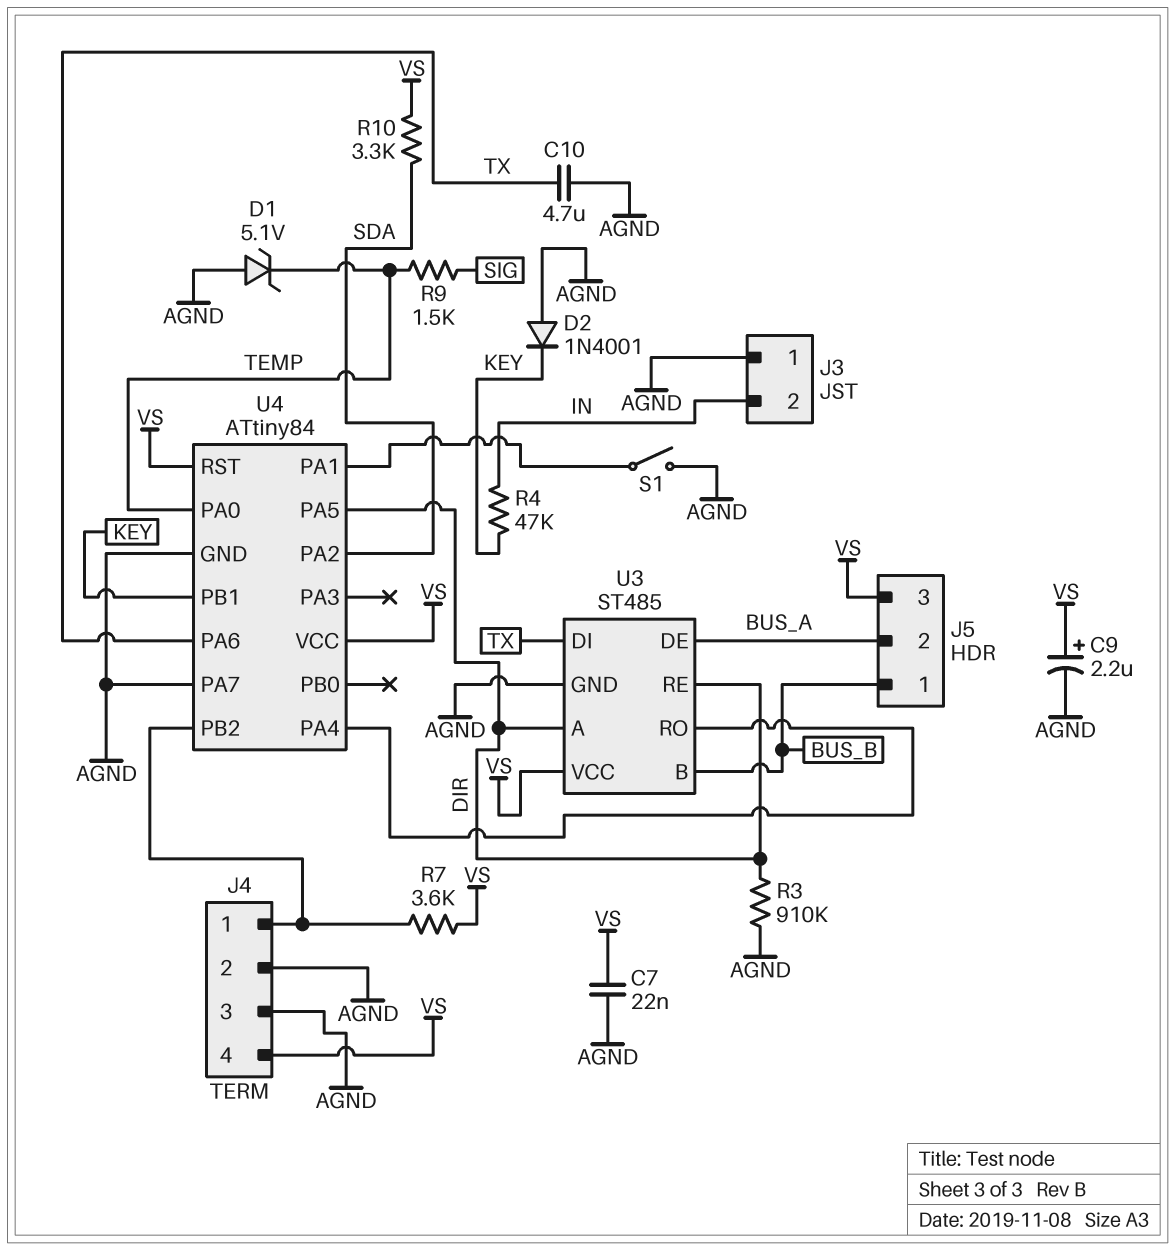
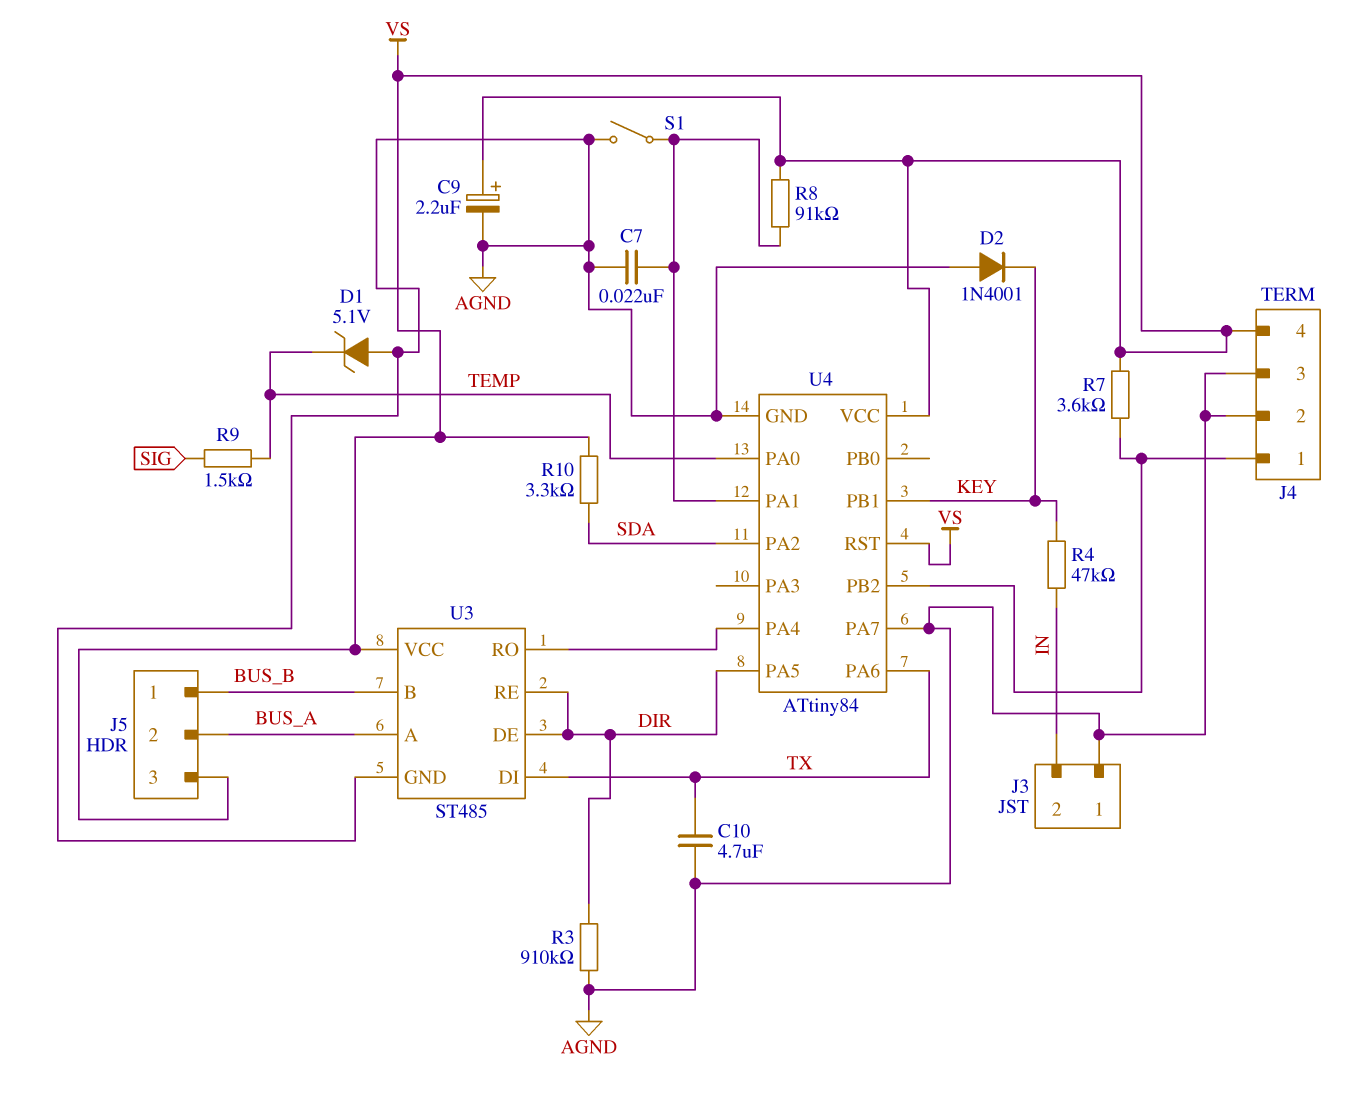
C7: 22nF (AGND, VS) -> 22nF (AGND, U4/PA1)
R8: none -> 91k (U4/PA1, VS)
U3 pin A: DIR -> BUS_A
U3 pin DE: BUS_A -> DIR

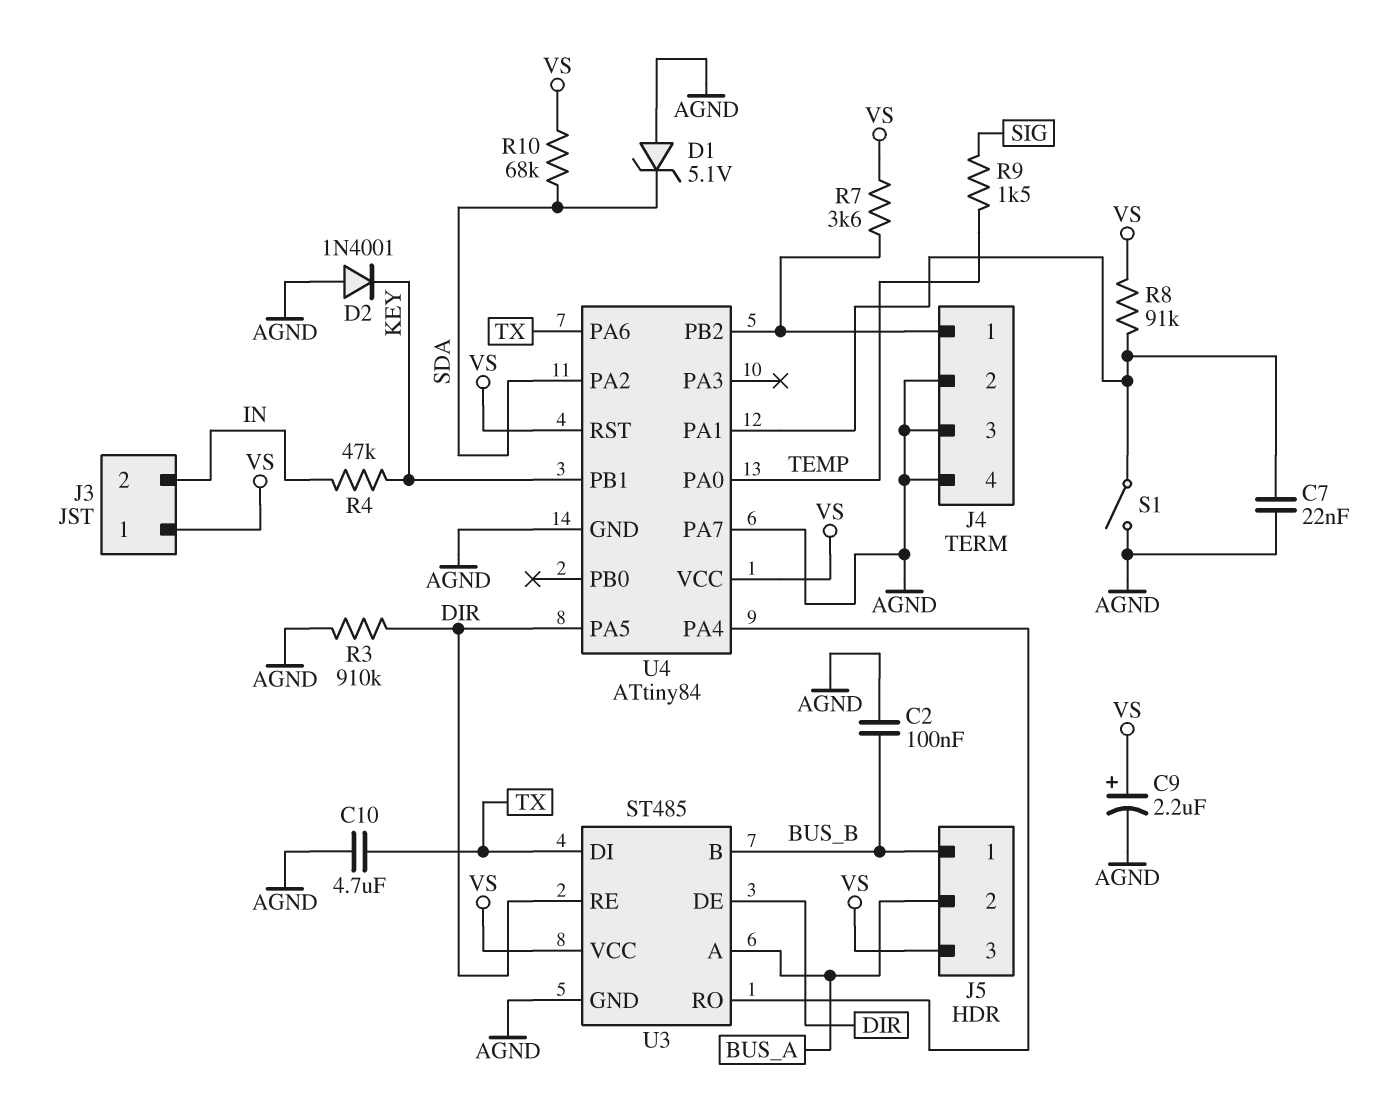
C2: none -> 100nF (AGND, BUS_B)
D1: zener 5.1V (A AGND, K TEMP) -> zener 5.1V (A AGND, K SDA)
J3 pin 1: AGND -> VS
J4 pin 4: VS -> AGND
R10: 3.3k (SDA, VS) -> 68k (SDA, VS)

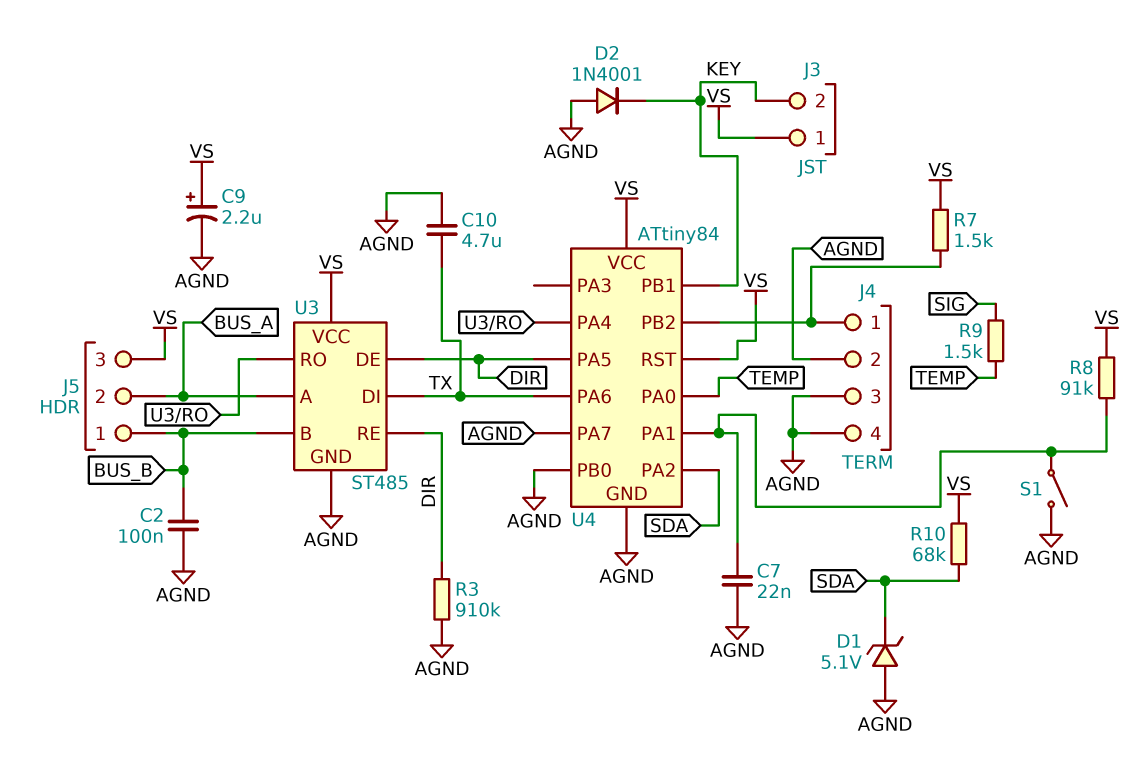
J3 pin 2: IN -> KEY
R4: 47k (IN, KEY) -> none
R7: 3.6k (J4/1, VS) -> 1.5k (J4/1, VS)
U4 pin PB0: none -> AGND

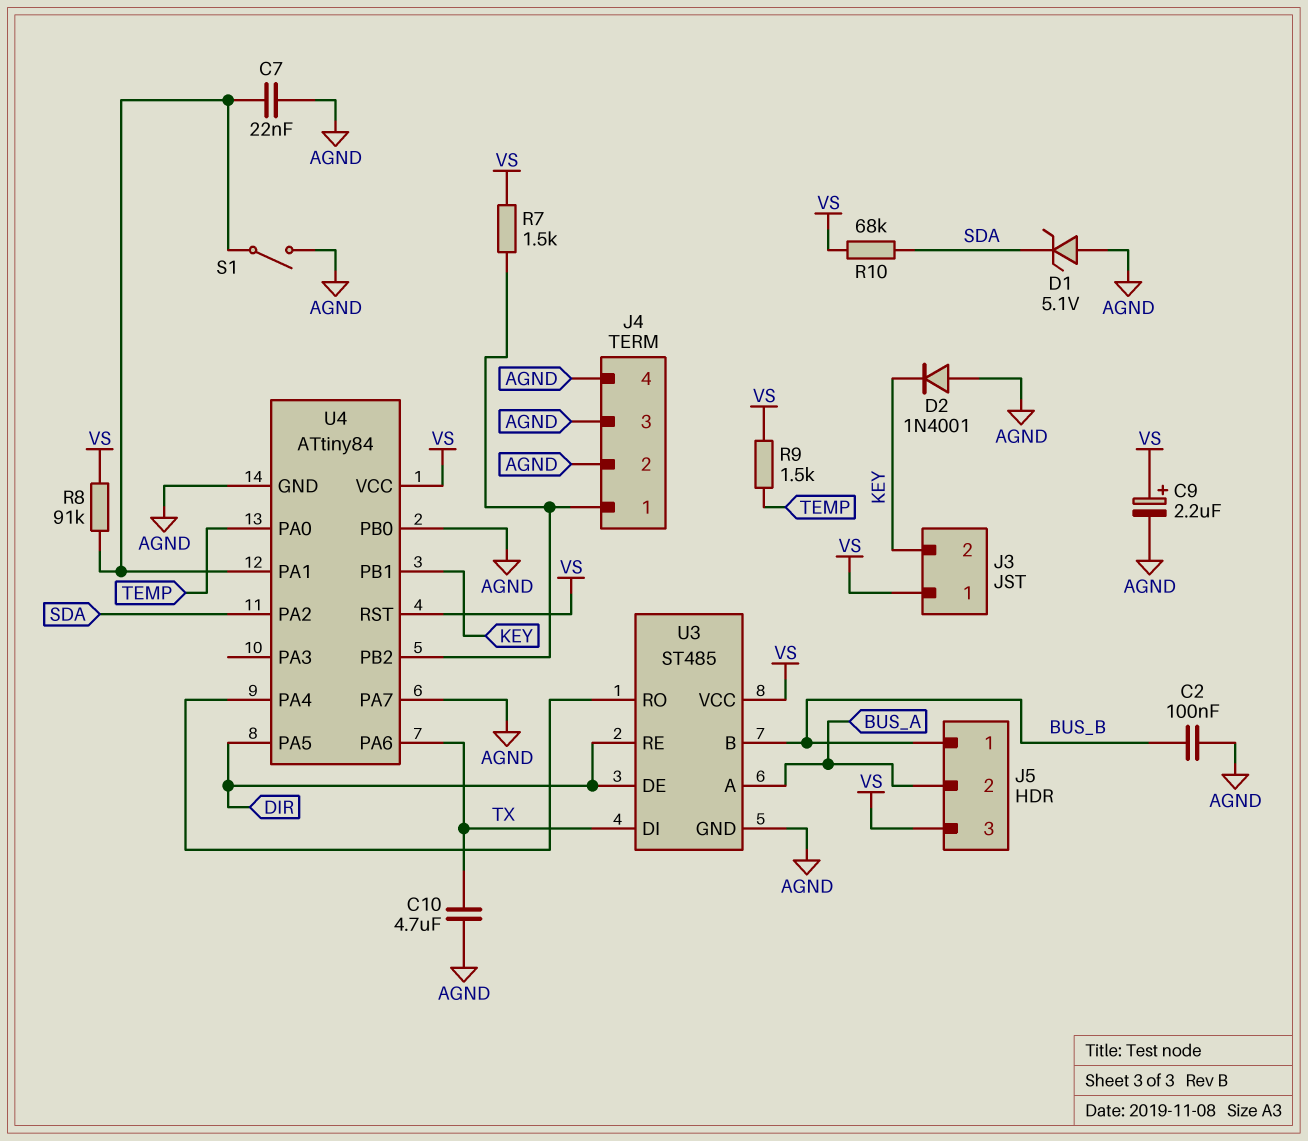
R3: 910k (AGND, DIR) -> none
R9: 1.5k (SIG, TEMP) -> 1.5k (TEMP, VS)

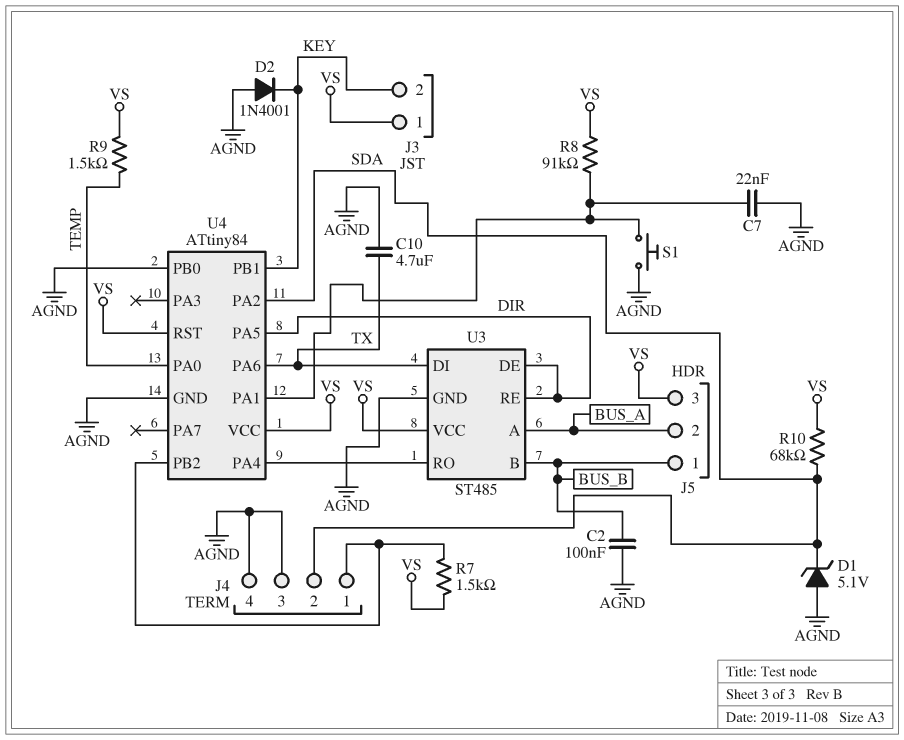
C9: 2.2uF (plus VS, minus AGND) -> none
J4 pin 2: AGND -> SDA
S1: switch (AGND, U4/PA1) -> button (AGND, U4/PA1)
U4 pin PA7: AGND -> none

